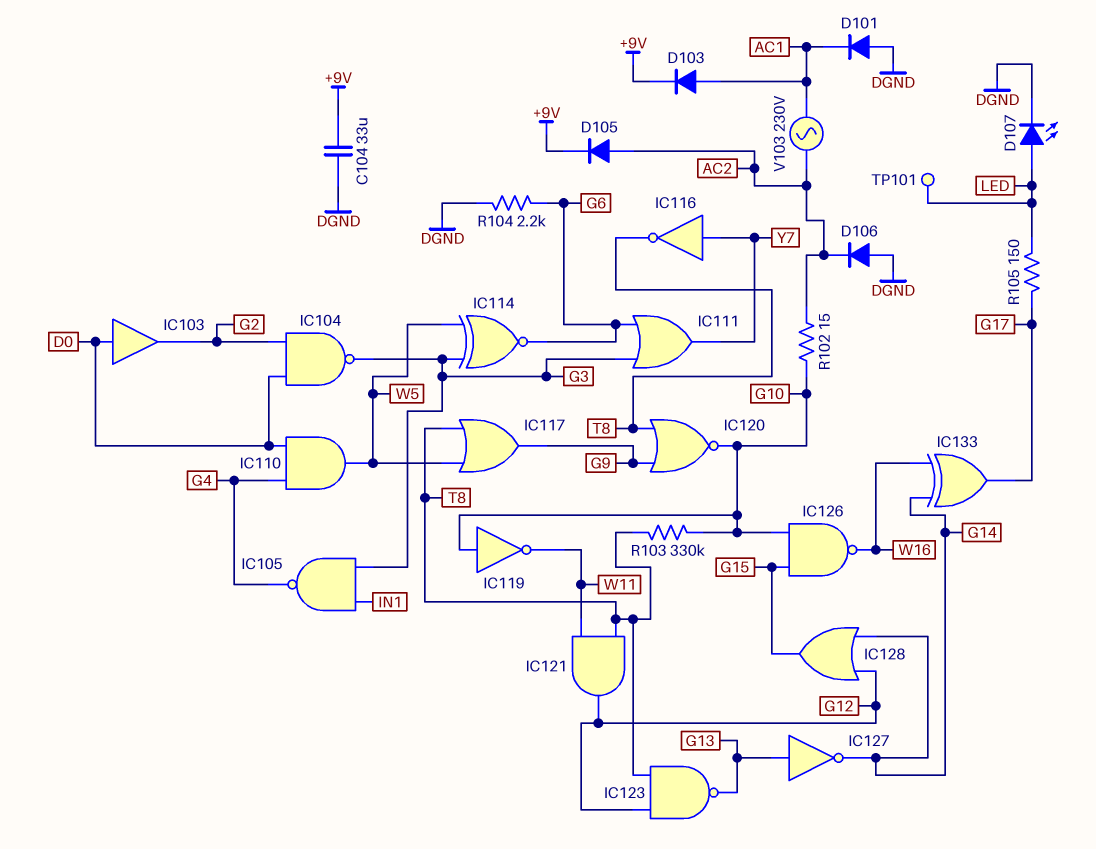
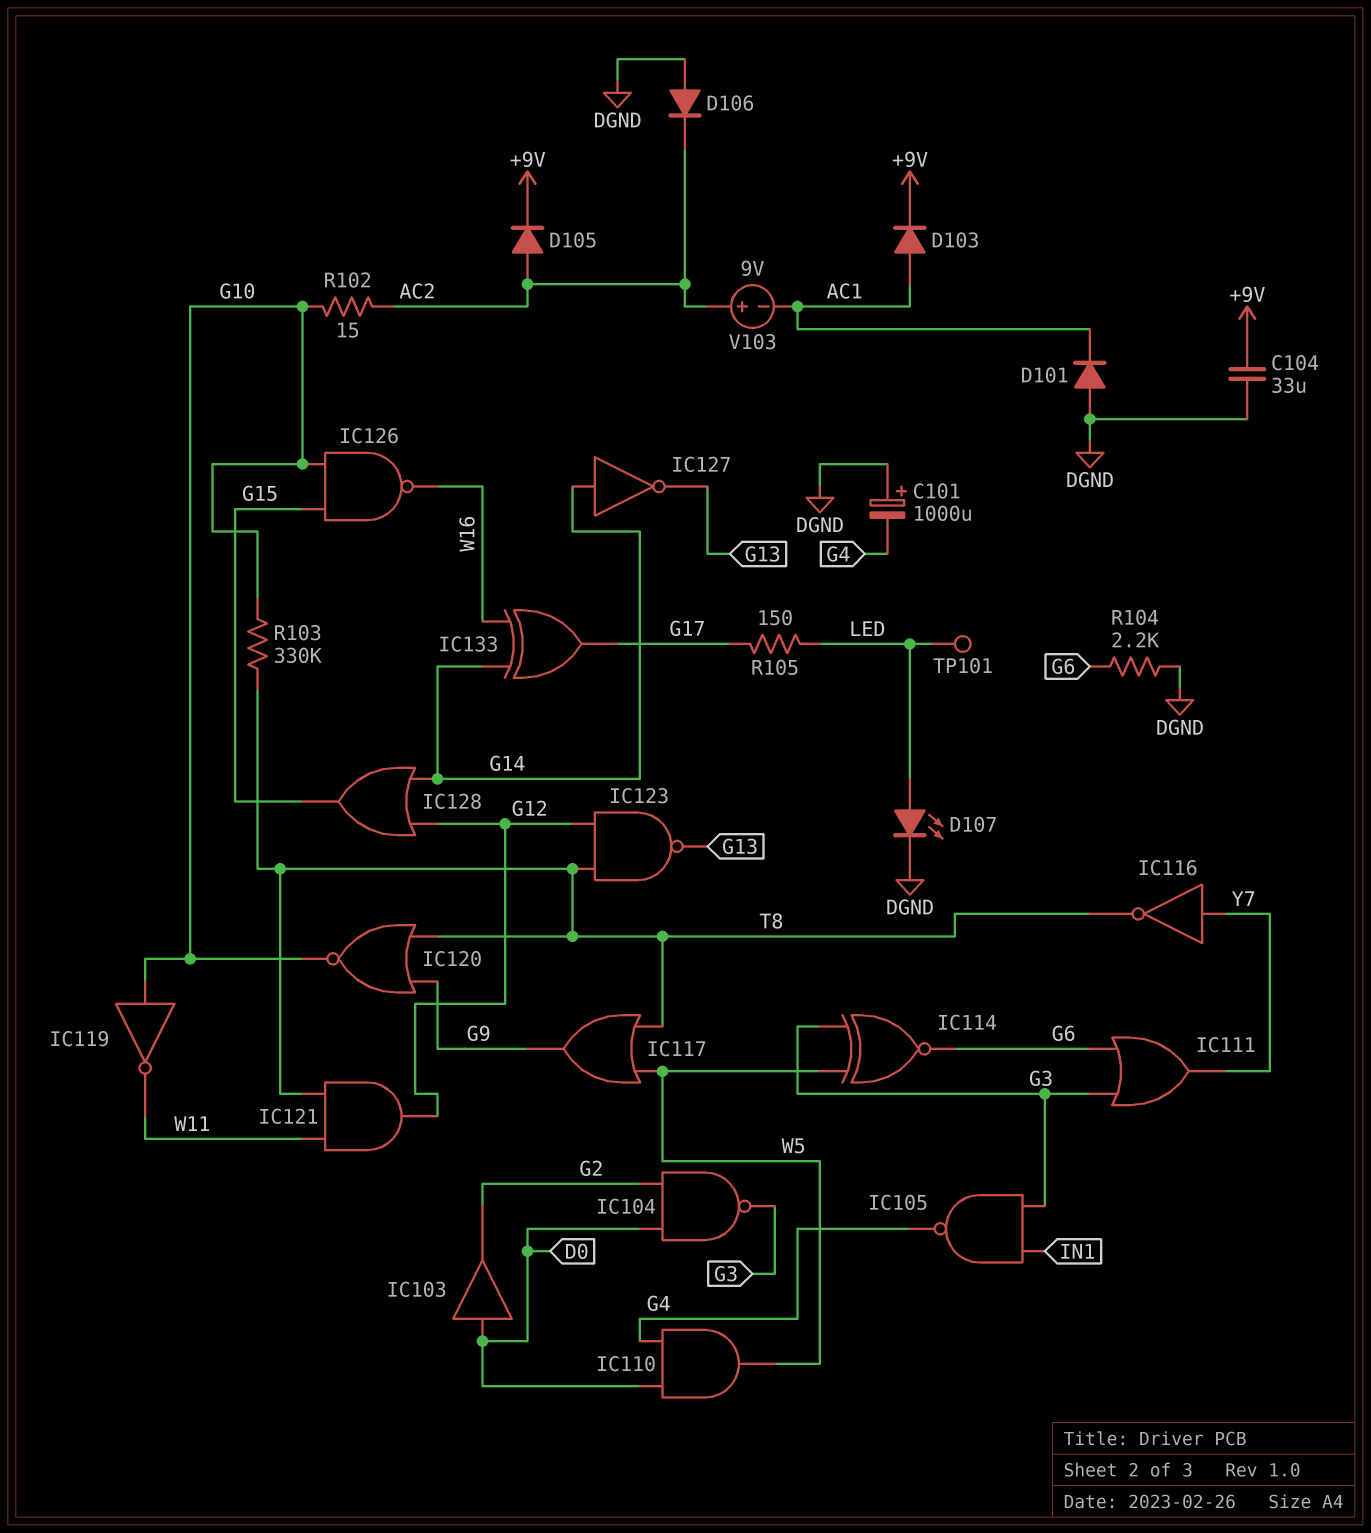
C101: none -> 1000uF (plus DGND, minus G4)
IC127: NOT (in G13, out G14) -> NOT (in G14, out G13)
V103: AC 230V (AC1, AC2) -> 9V (plus AC2, minus AC1)

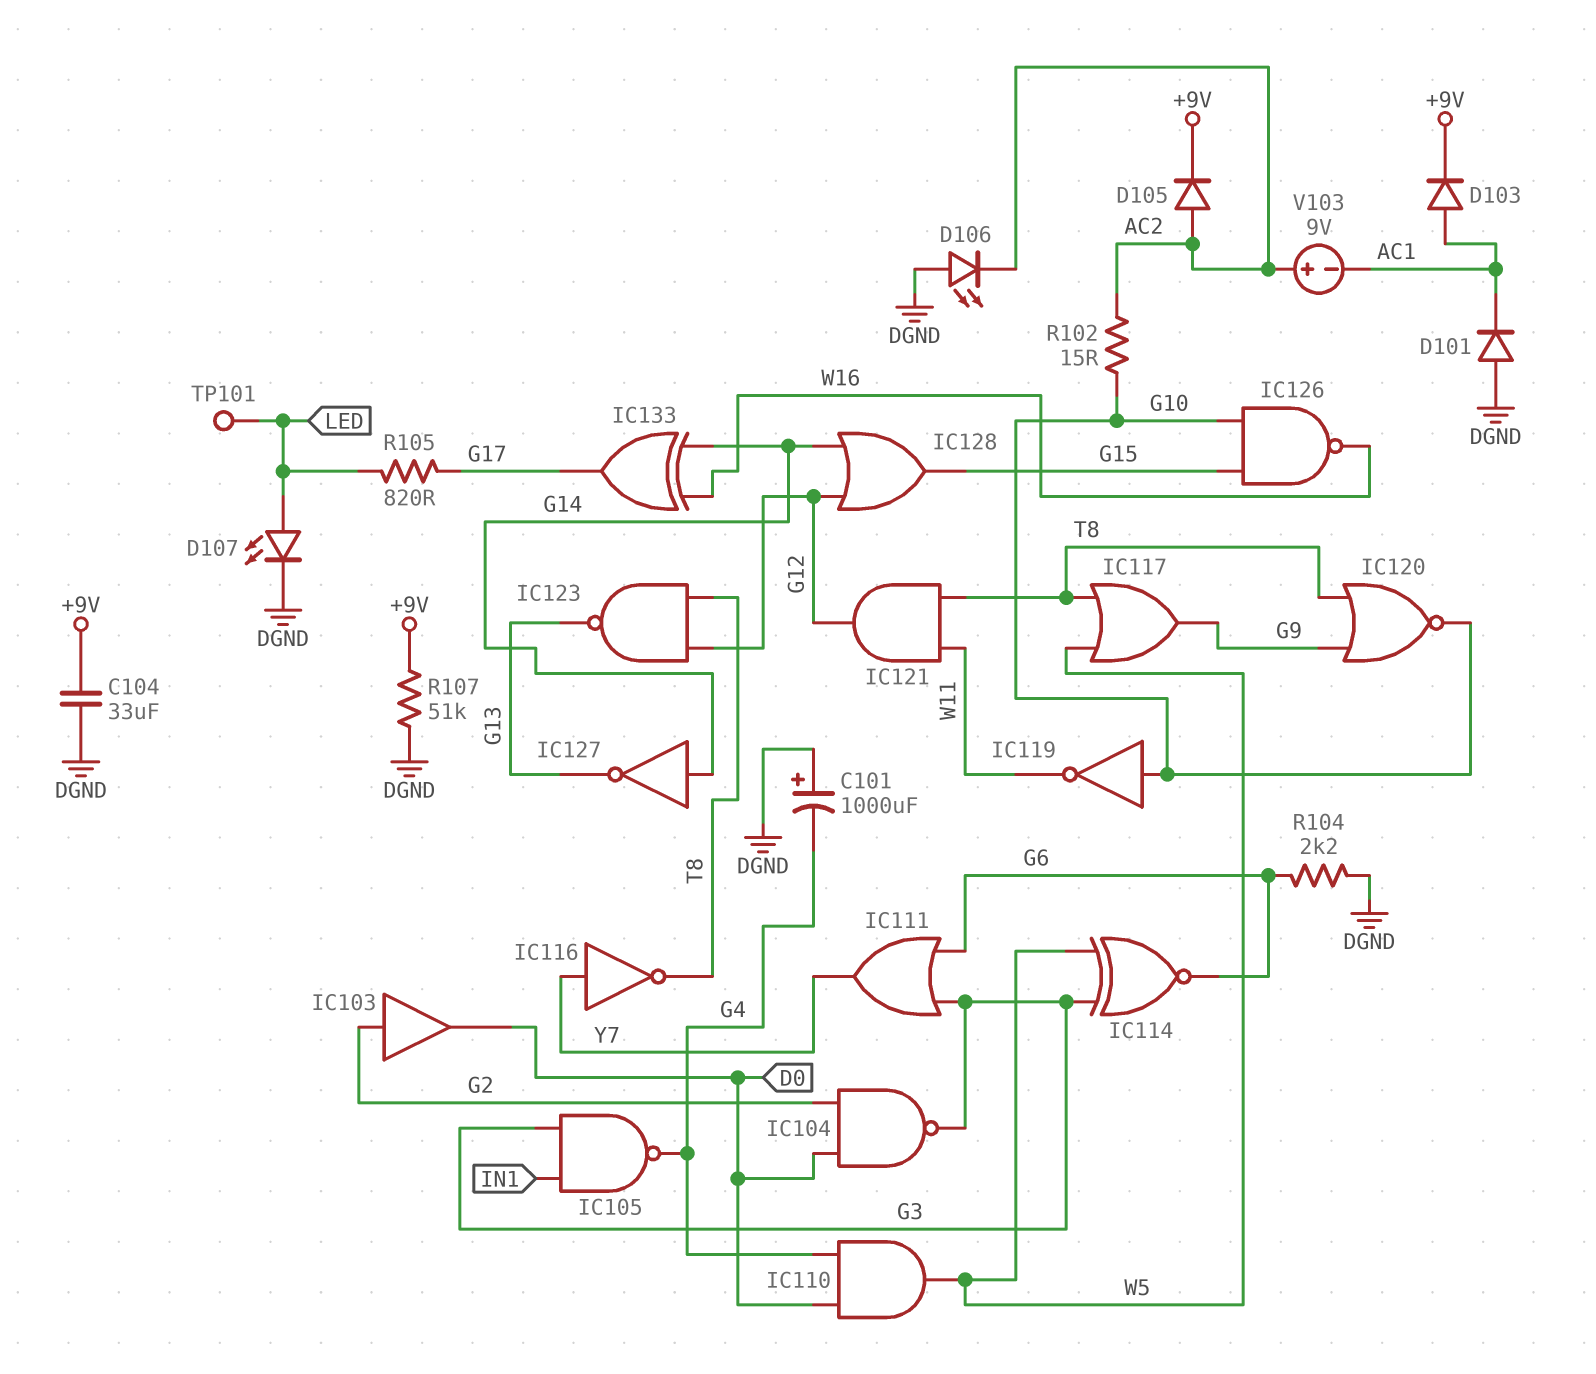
D106: diode (A DGND, K AC2) -> LED (A DGND, K AC2)
IC103: buffer (in D0, out G2) -> buffer (in G2, out D0)
R103: 330k (G10, T8) -> none
R105: 150 (G17, LED) -> 820 (G17, LED)
R107: none -> 51k (+9V, DGND)

